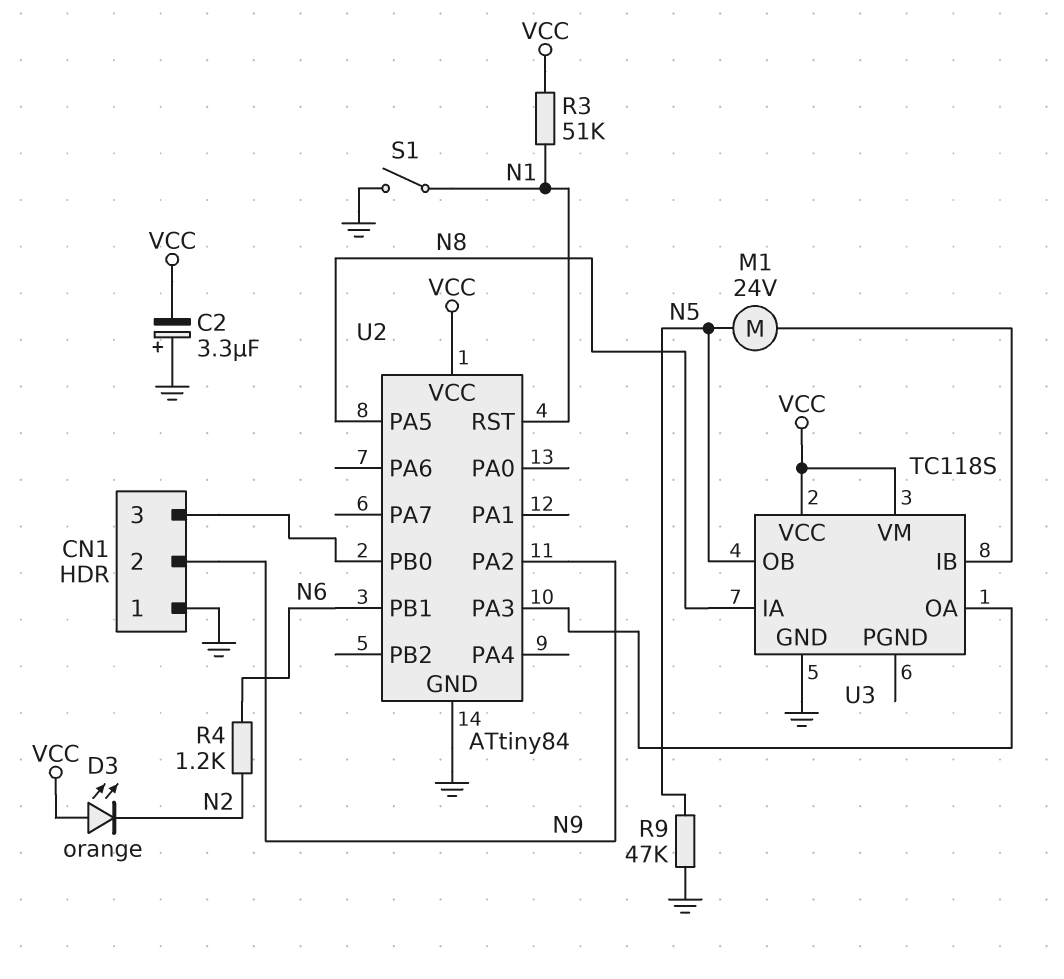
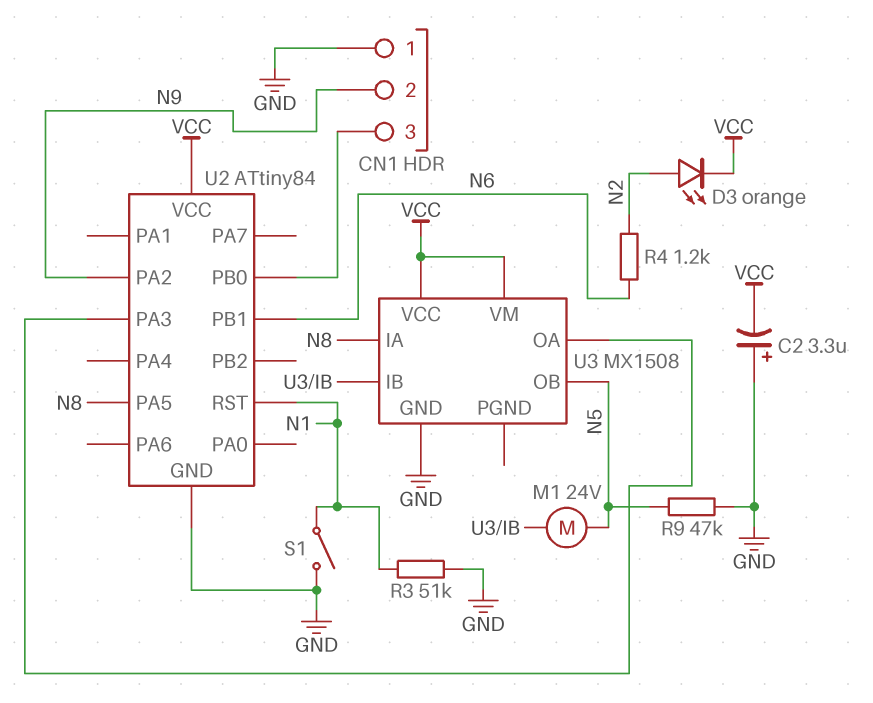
D3: LED orange (A VCC, K N2) -> LED orange (A N2, K VCC)
R3: 51k (N1, VCC) -> 51k (GND, N1)
U3: TC118S -> MX1508

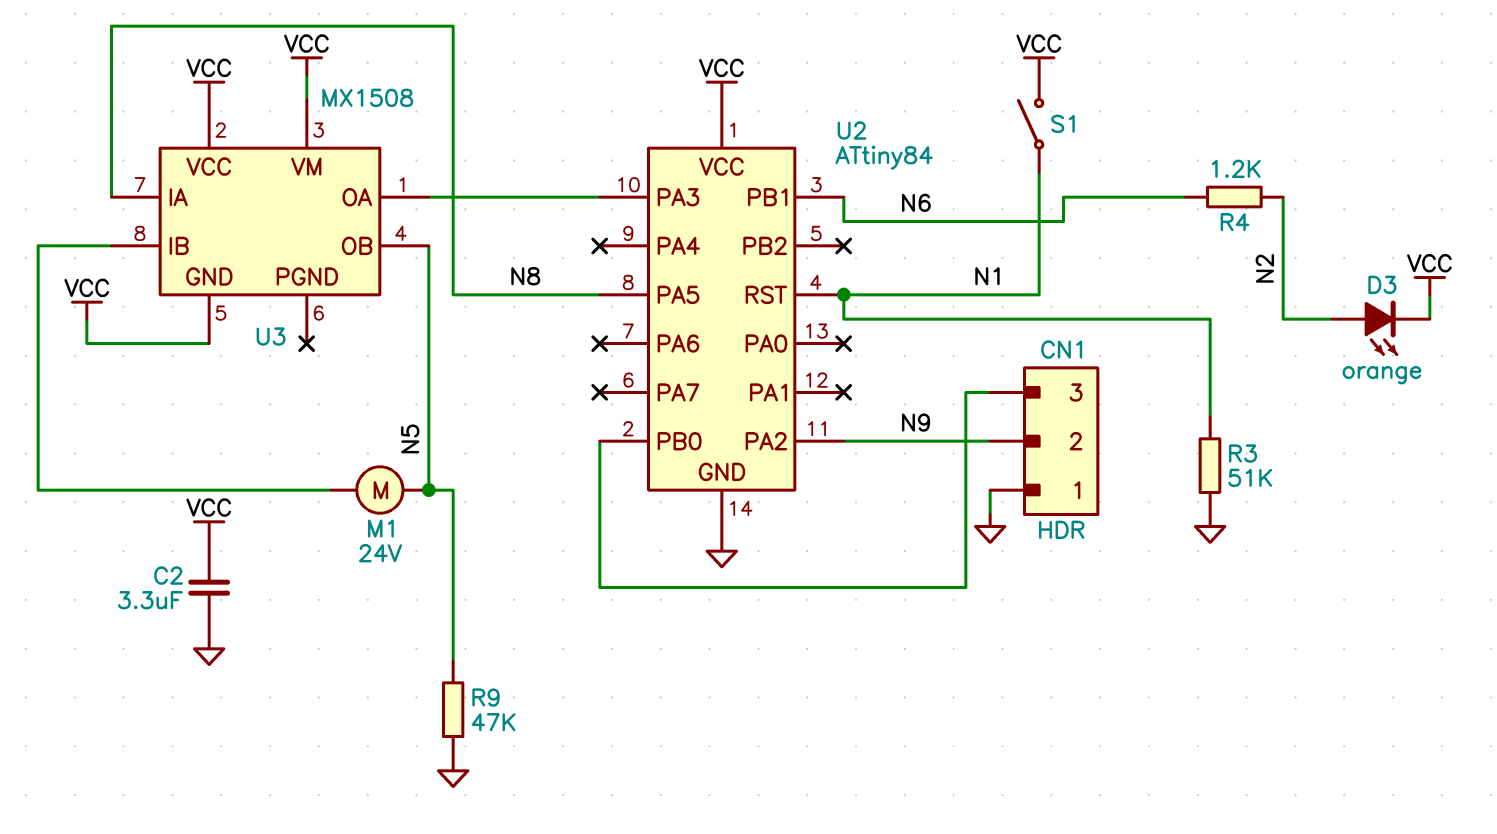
C2: 3.3uF (plus GND, minus VCC) -> 3.3uF (GND, VCC)
S1: switch (GND, N1) -> switch (N1, VCC)
U3 pin GND: GND -> VCC

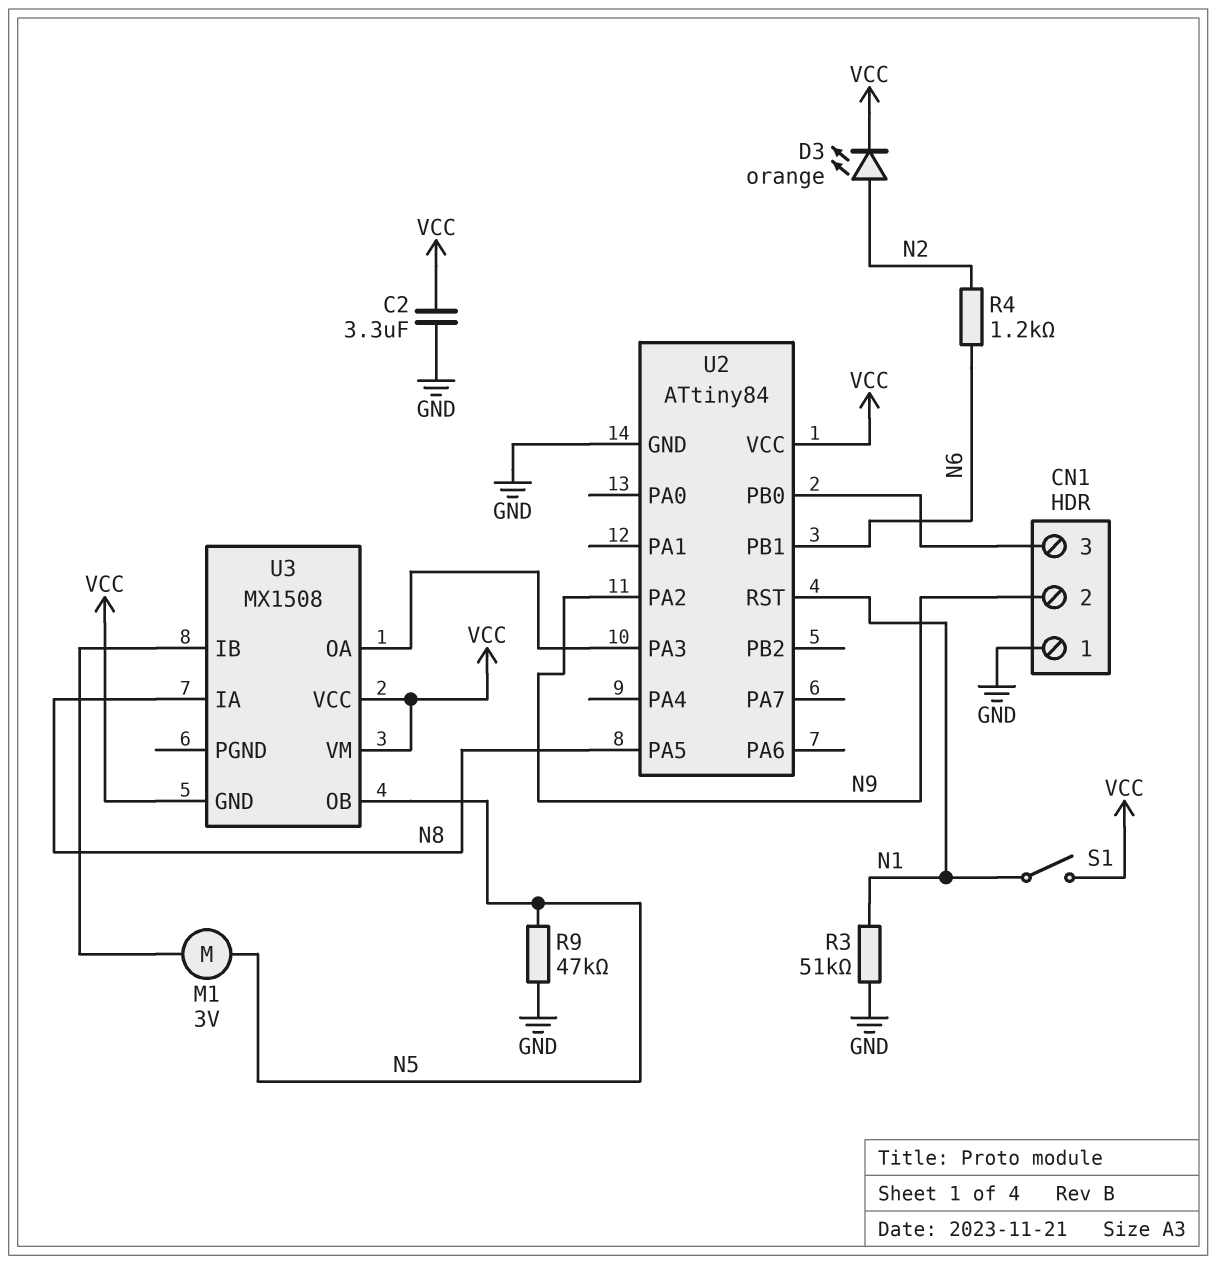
M1: motor 24V (N5, U3/IB) -> motor 3V (N5, U3/IB)

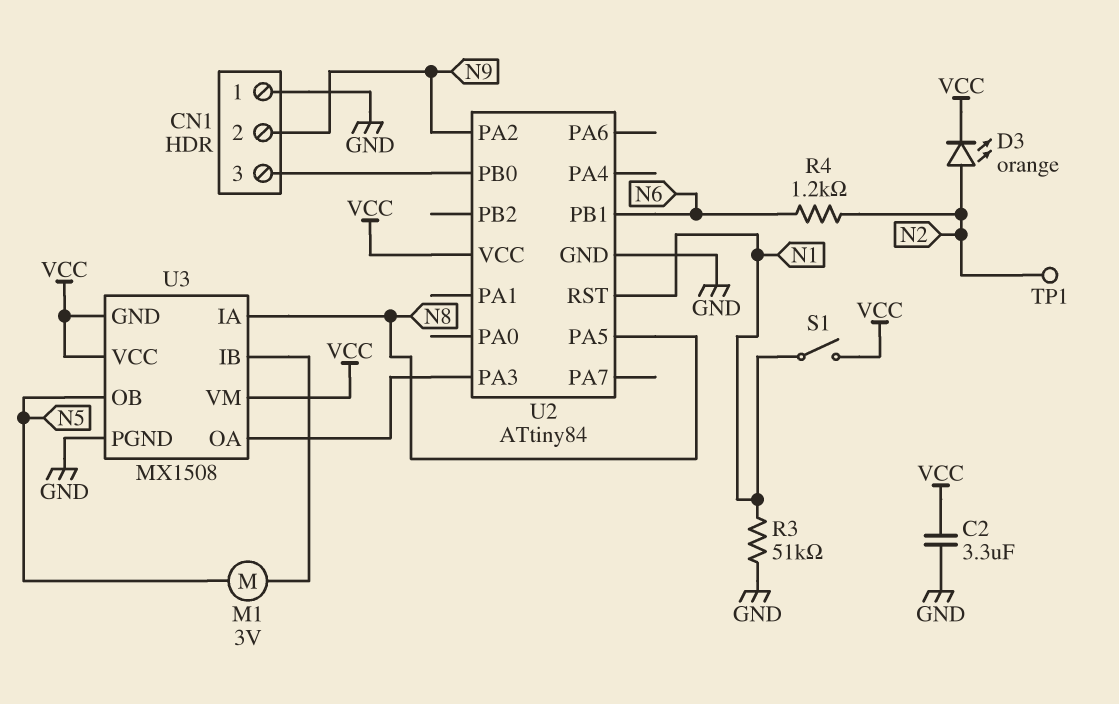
R9: 47k (GND, N5) -> none
TP1: none -> test point (N2)
U3 pin PGND: none -> GND

